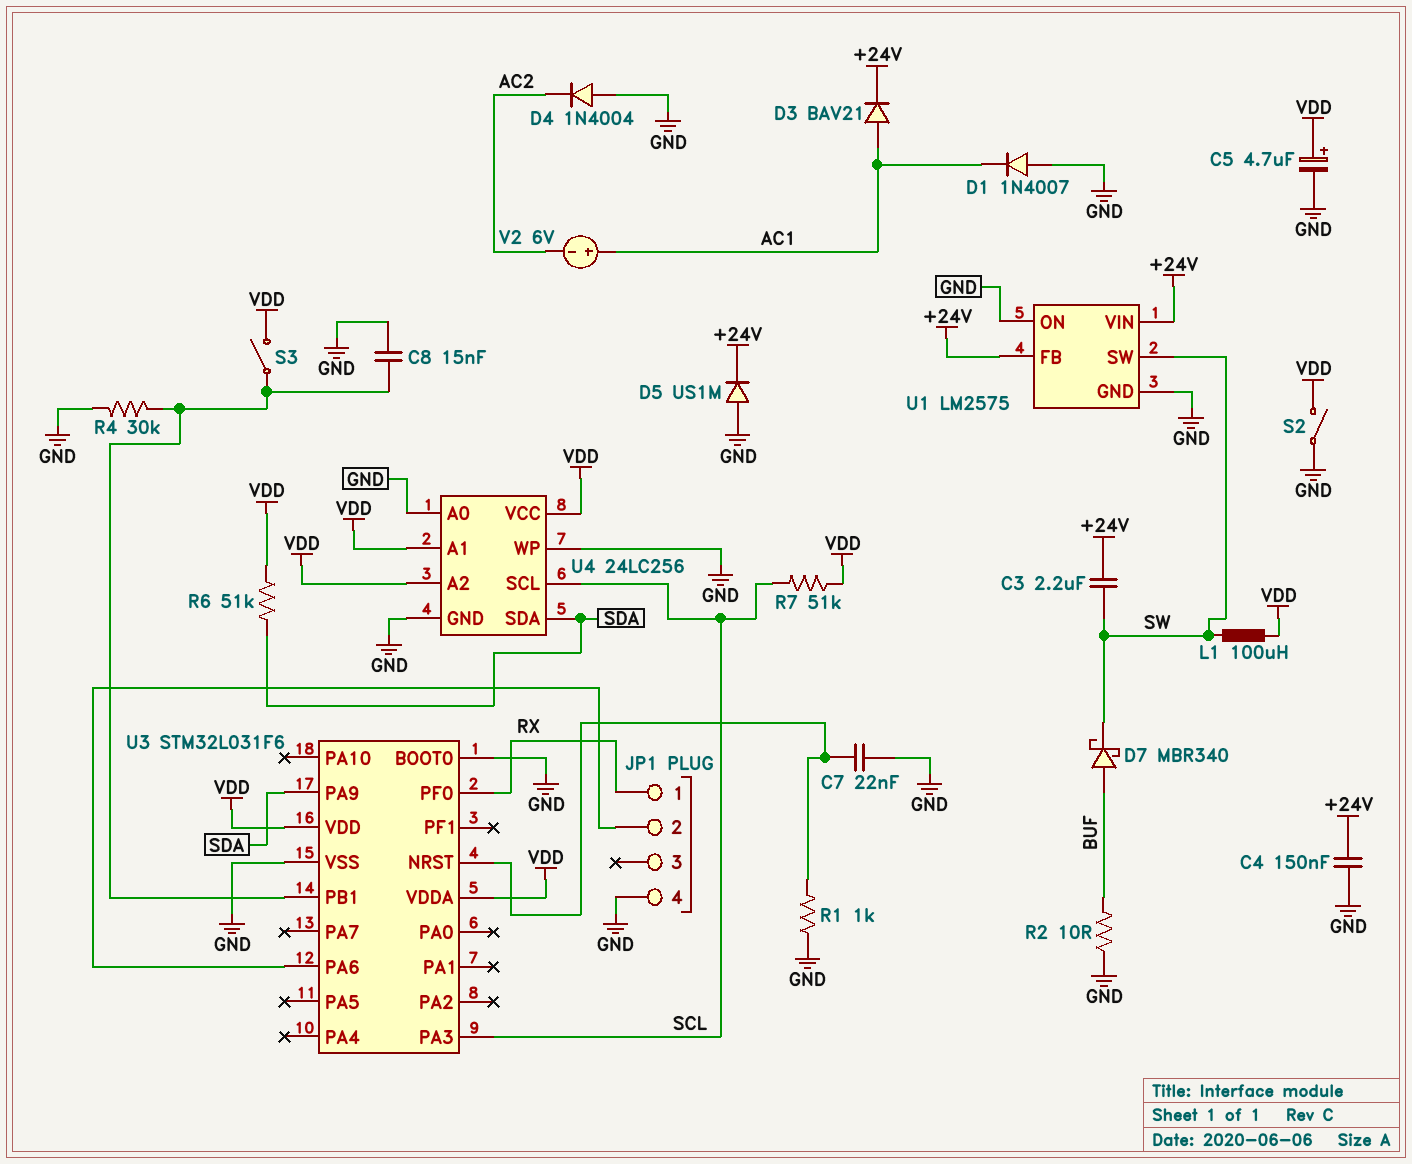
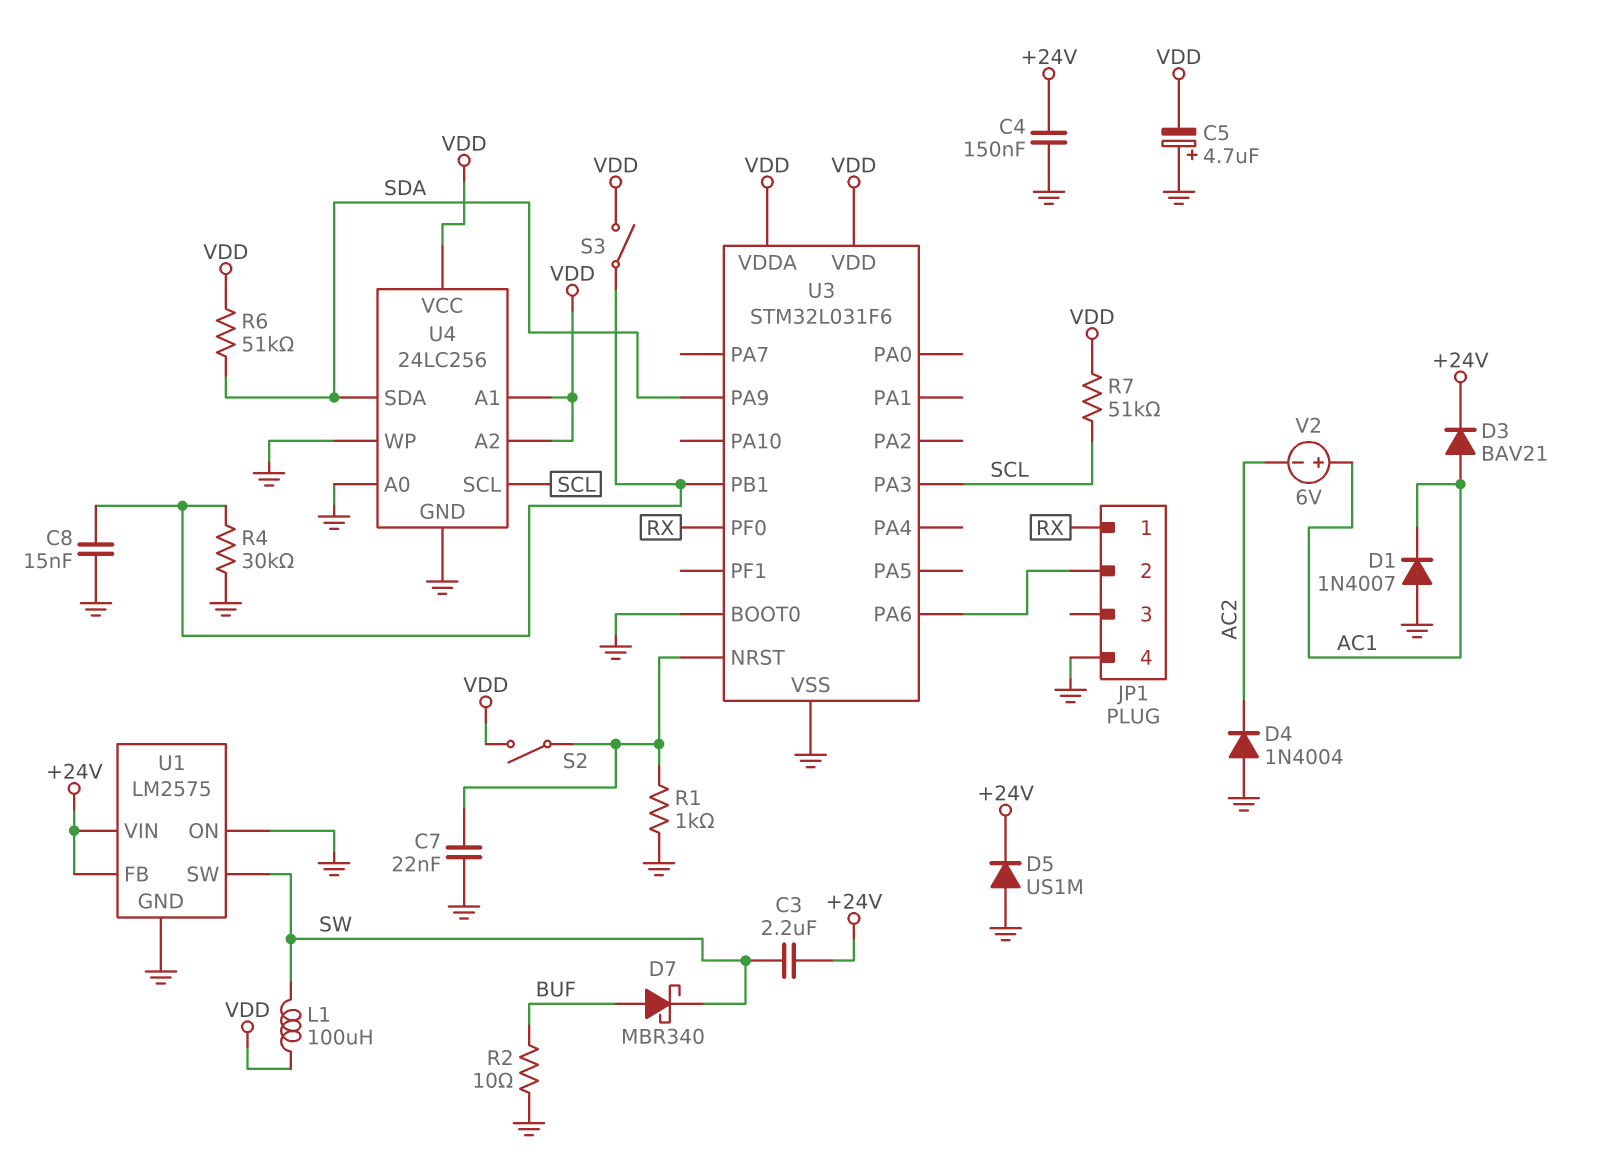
C5: 4.7uF (plus VDD, minus GND) -> 4.7uF (plus GND, minus VDD)
S2: switch (GND, VDD) -> switch (U3/NRST, VDD)

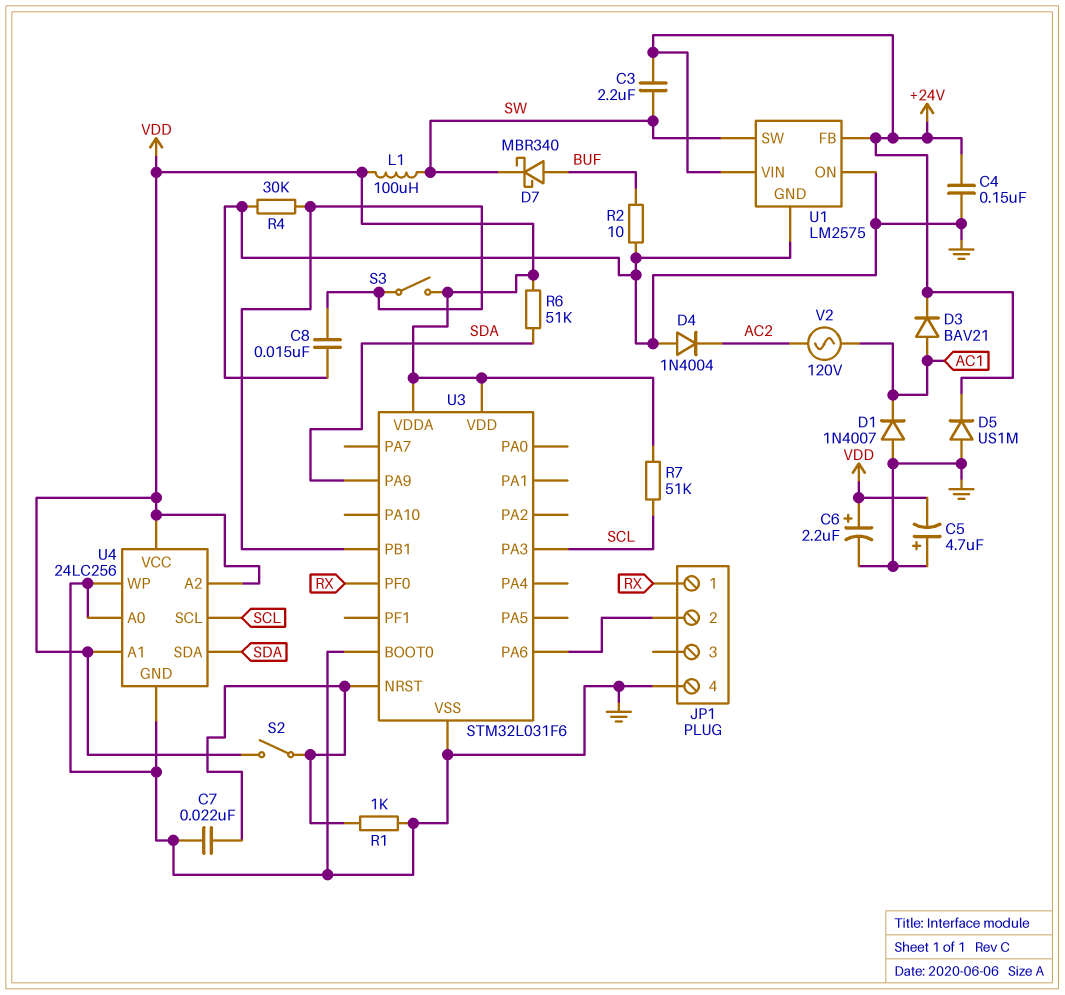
C6: none -> 2.2uF (plus VDD, minus GND)
V2: 6V (plus AC1, minus AC2) -> AC 120V (AC1, AC2)

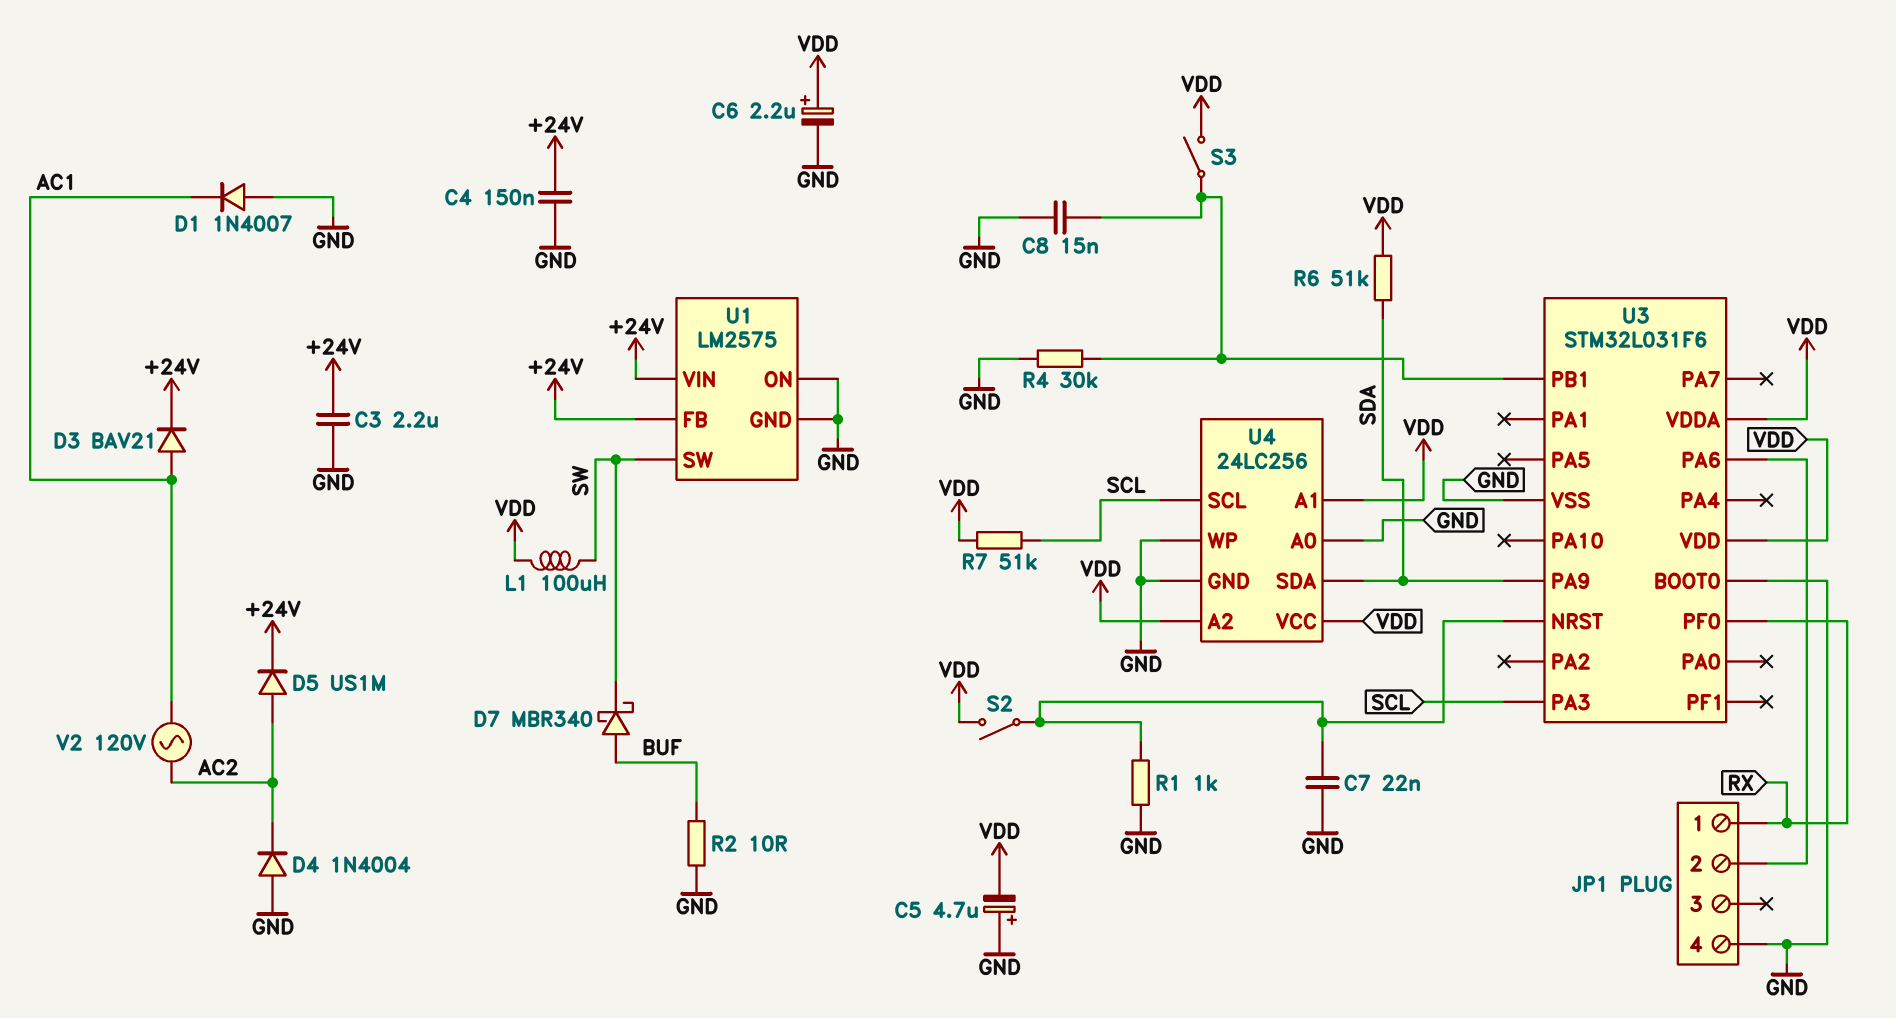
C3: 2.2uF (+24V, SW) -> 2.2uF (+24V, GND)
D5: diode US1M (A GND, K +24V) -> diode US1M (A AC2, K +24V)

